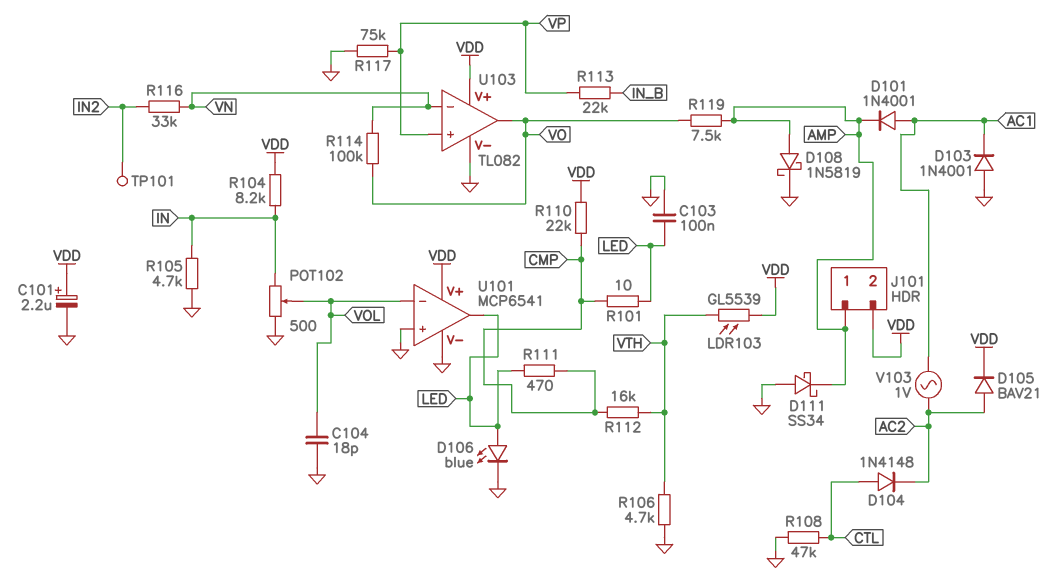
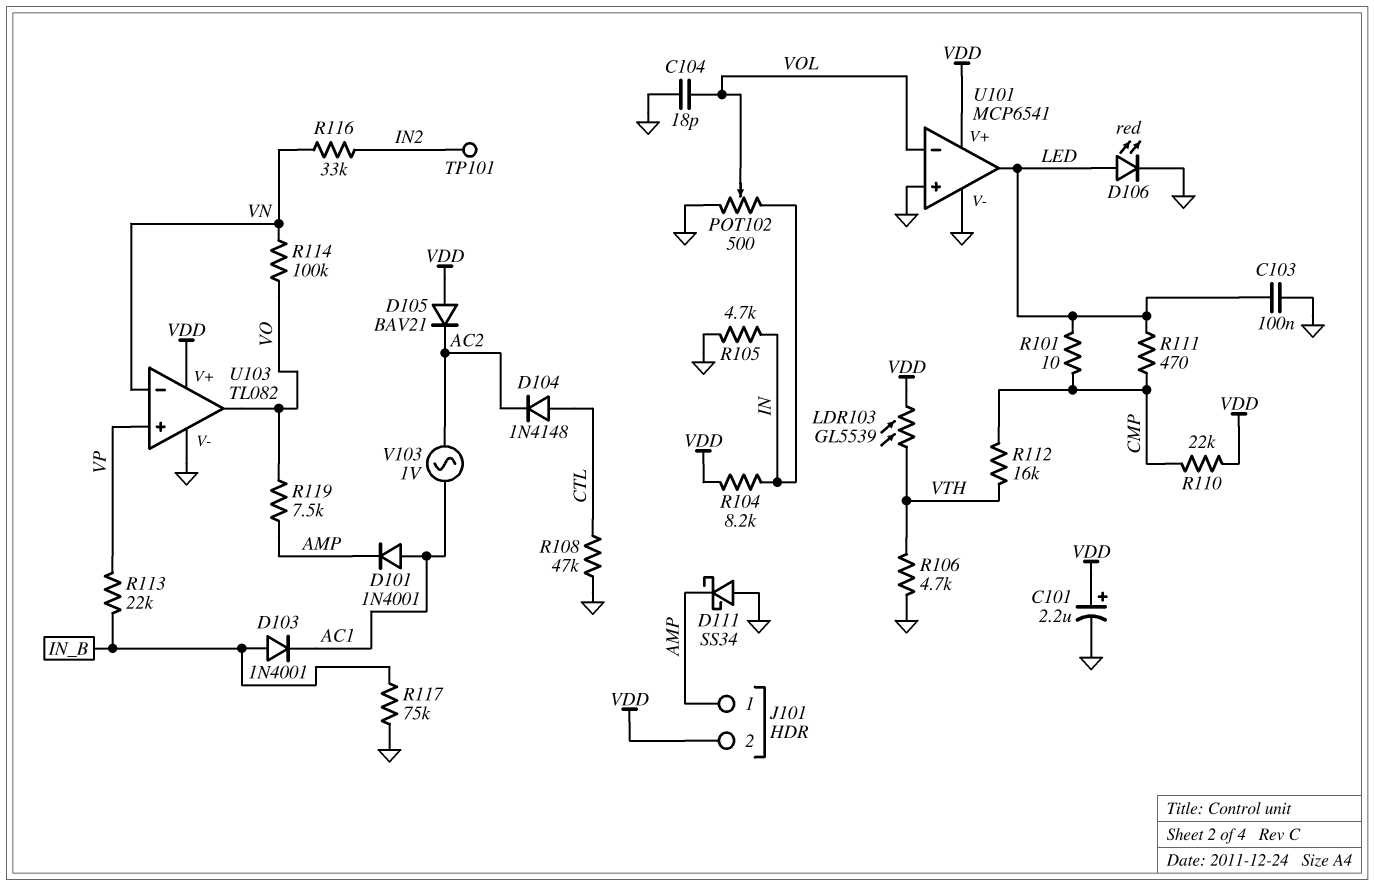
D103: diode 1N4001 (A GND, K AC1) -> diode 1N4001 (A IN_B, K AC1)
D105: diode BAV21 (A AC2, K VDD) -> diode BAV21 (A VDD, K AC2)
D106: LED blue (A LED, K GND) -> LED red (A LED, K GND)
D108: schottky 1N5819 (A AMP, K GND) -> none
R117: 75k (GND, VP) -> 75k (GND, IN_B)

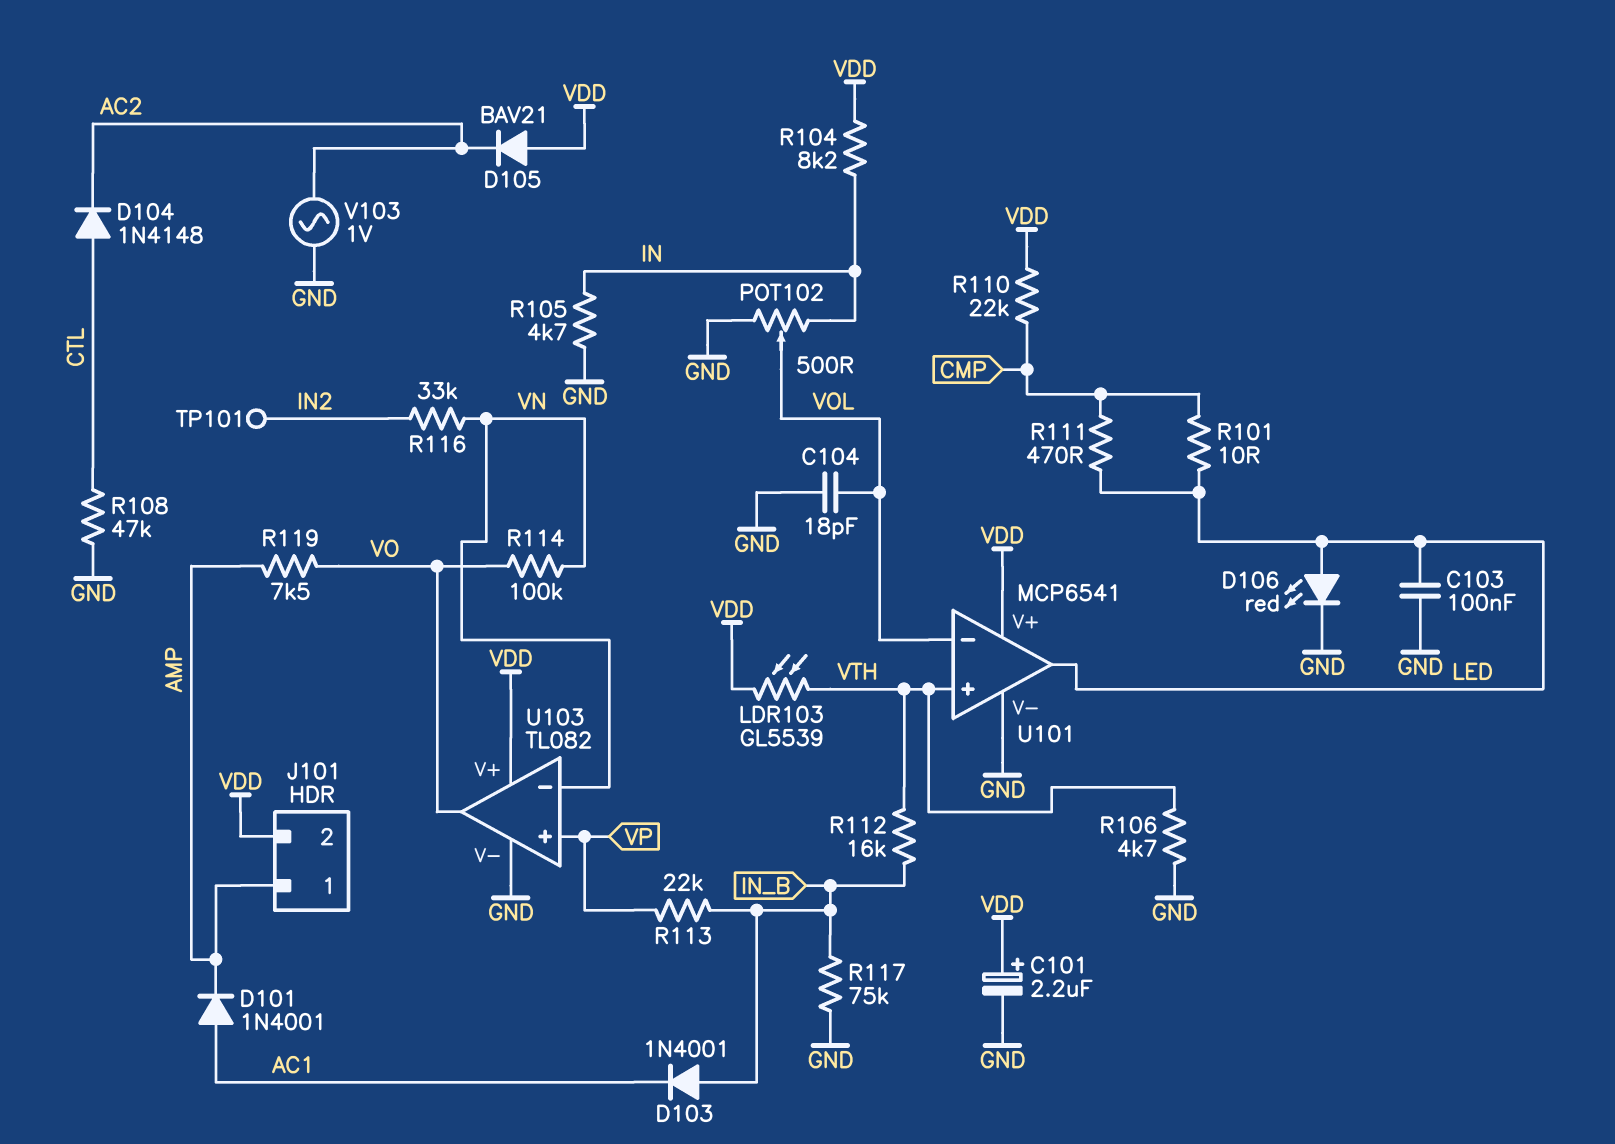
D111: schottky SS34 (A GND, K AMP) -> none
R112: 16k (CMP, VTH) -> 16k (IN_B, VTH)
U101 pin in+: GND -> VTH
V103: AC 1V (AC1, AC2) -> AC 1V (AC2, GND)

